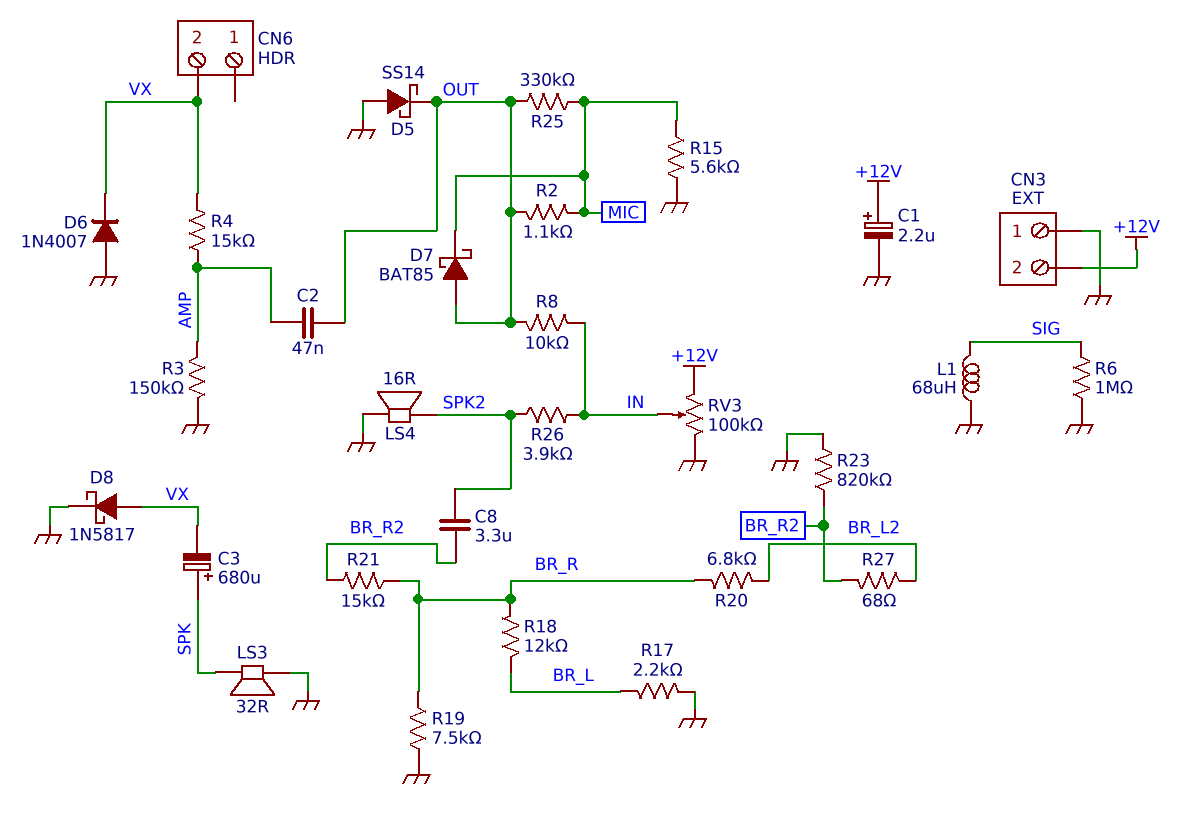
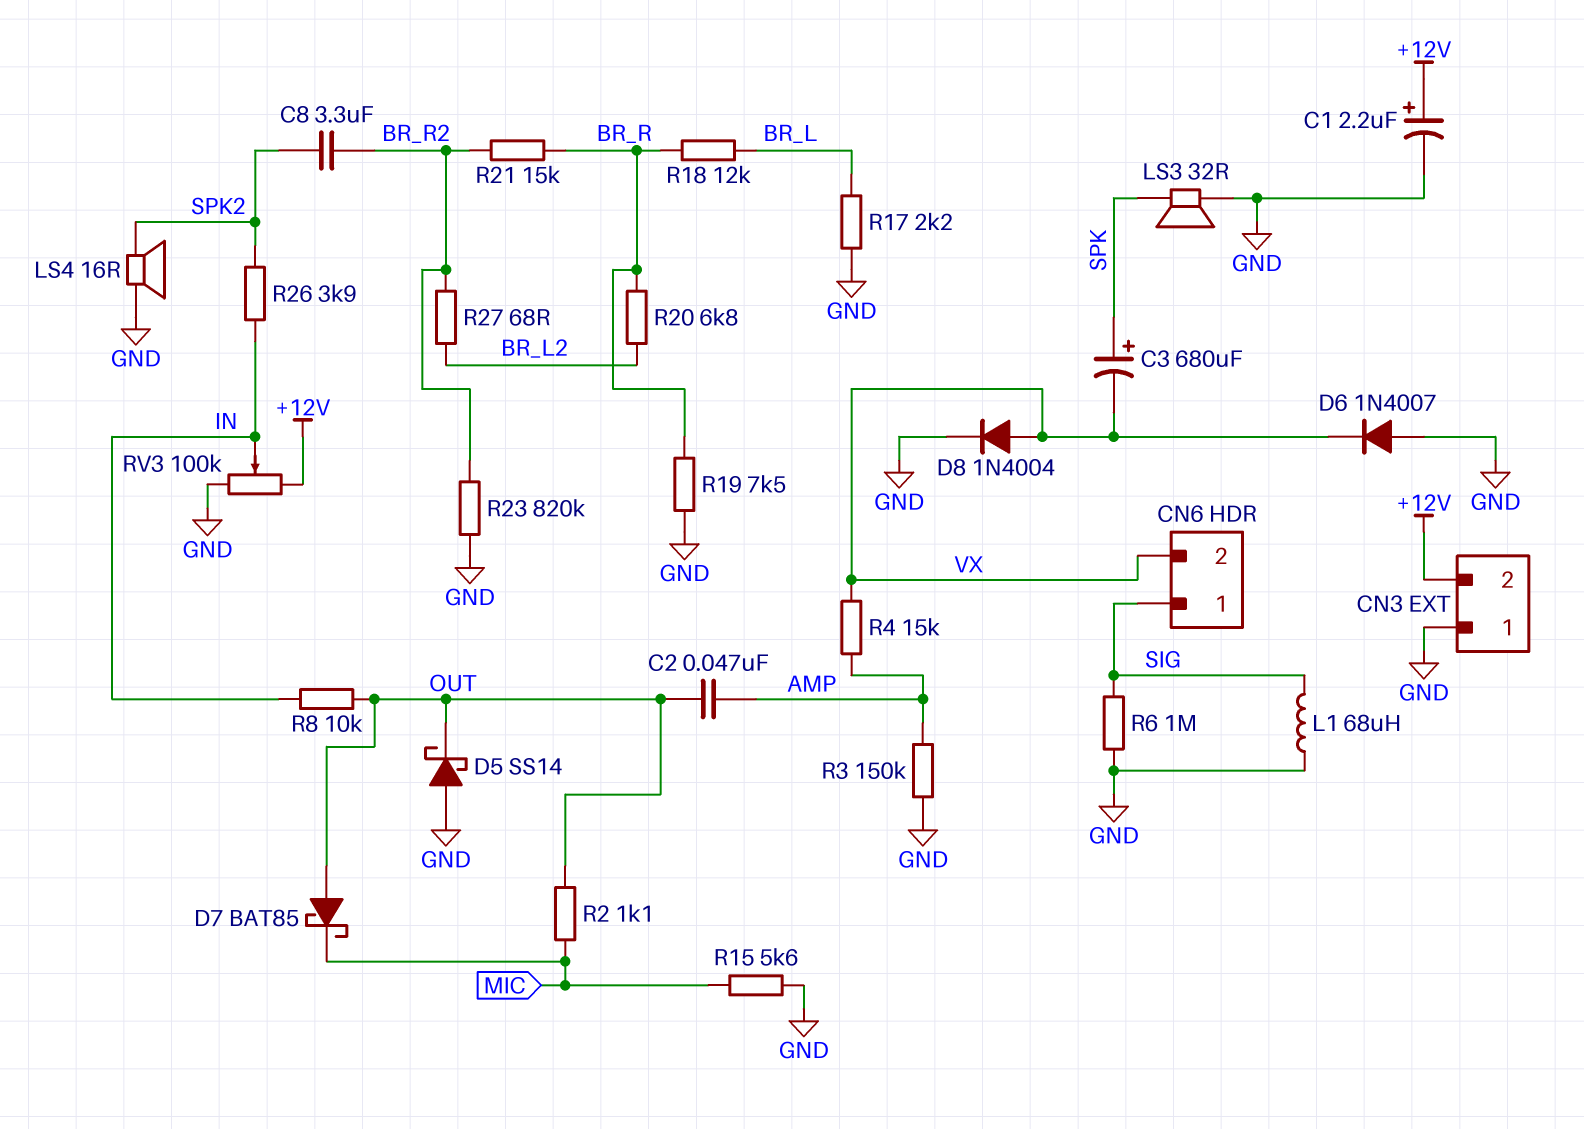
CN6 pin 1: none -> SIG
D8: schottky 1N5817 (A VX, K GND) -> diode 1N4004 (A VX, K GND)
R25: 330k (MIC, OUT) -> none

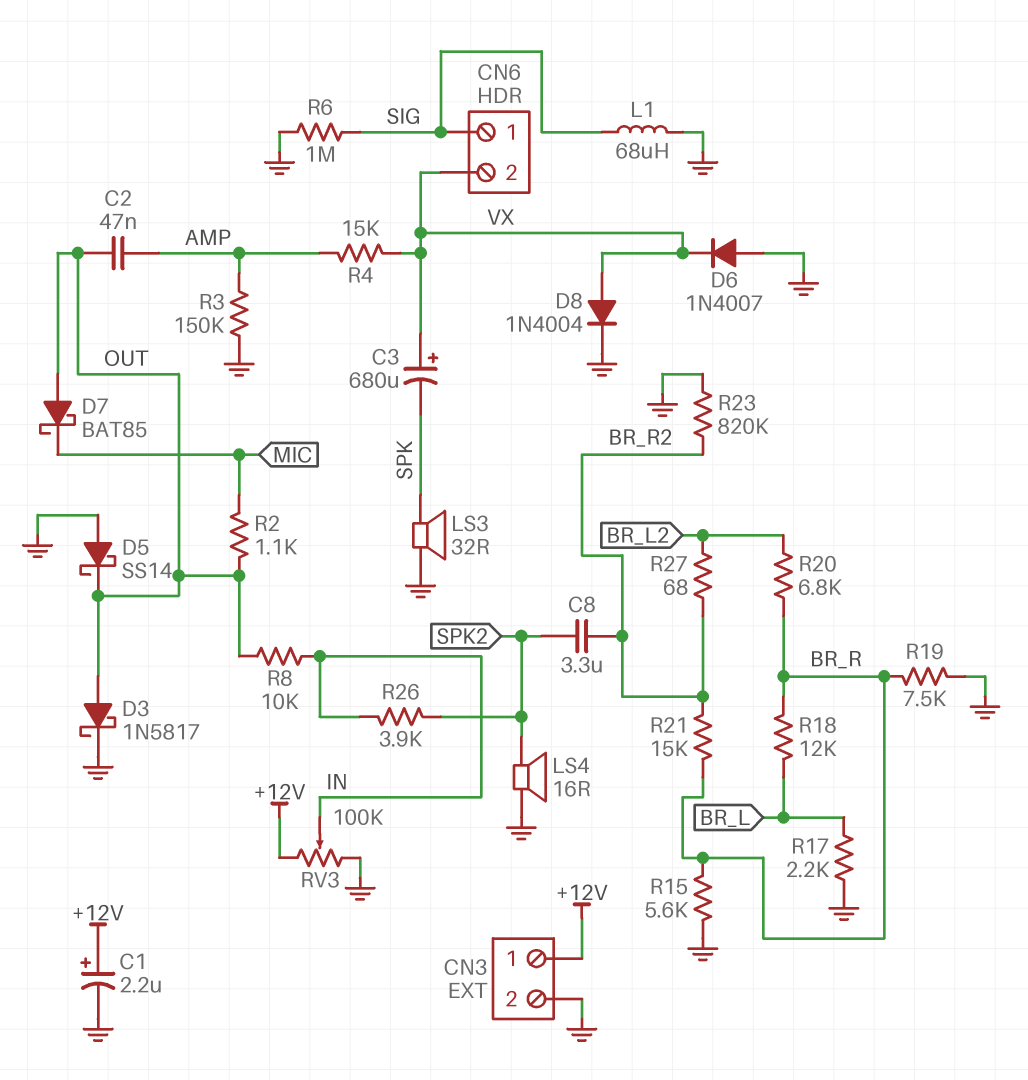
C3: 680uF (plus SPK, minus VX) -> 680uF (plus VX, minus SPK)
CN3 pin 1: GND -> +12V
CN3 pin 2: +12V -> GND
D3: none -> schottky 1N5817 (A OUT, K GND)
R15: 5.6k (GND, MIC) -> 5.6k (BR_R, GND)

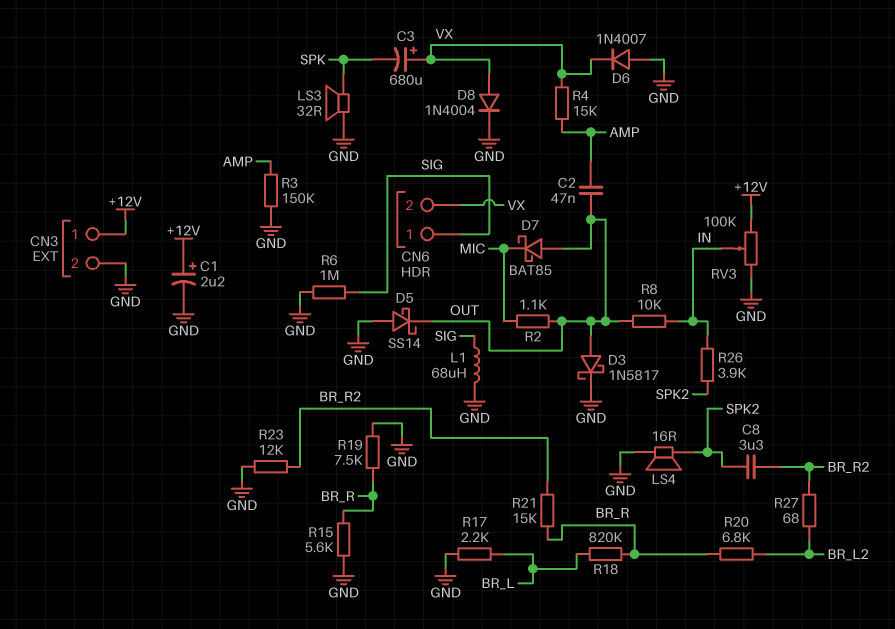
R18: 12k (BR_L, BR_R) -> 820k (BR_L, BR_R)
R23: 820k (BR_R2, GND) -> 12k (BR_R2, GND)

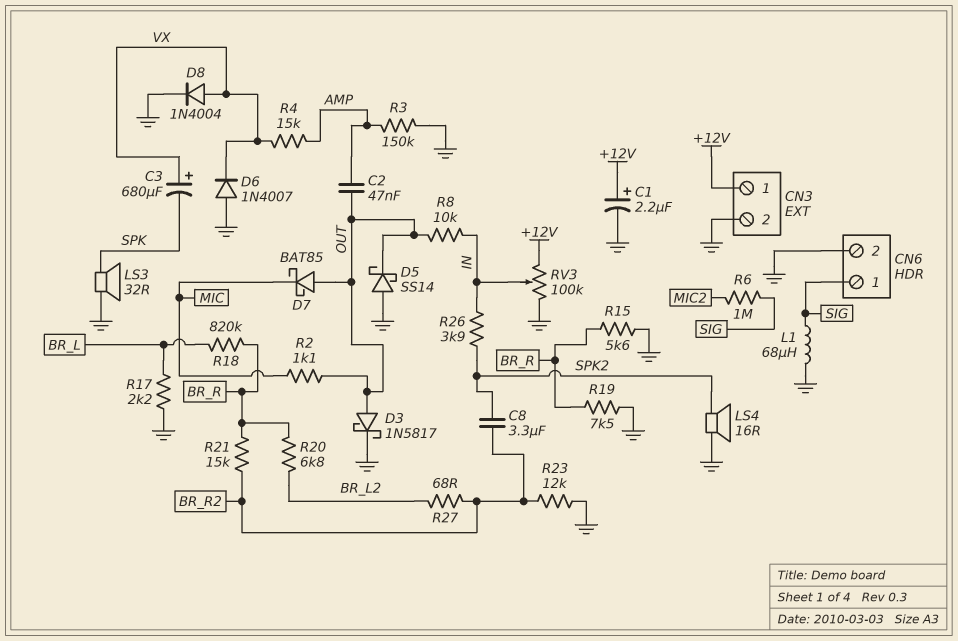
CN6 pin 2: VX -> GND
R6: 1M (GND, SIG) -> 1M (MIC2, SIG)

